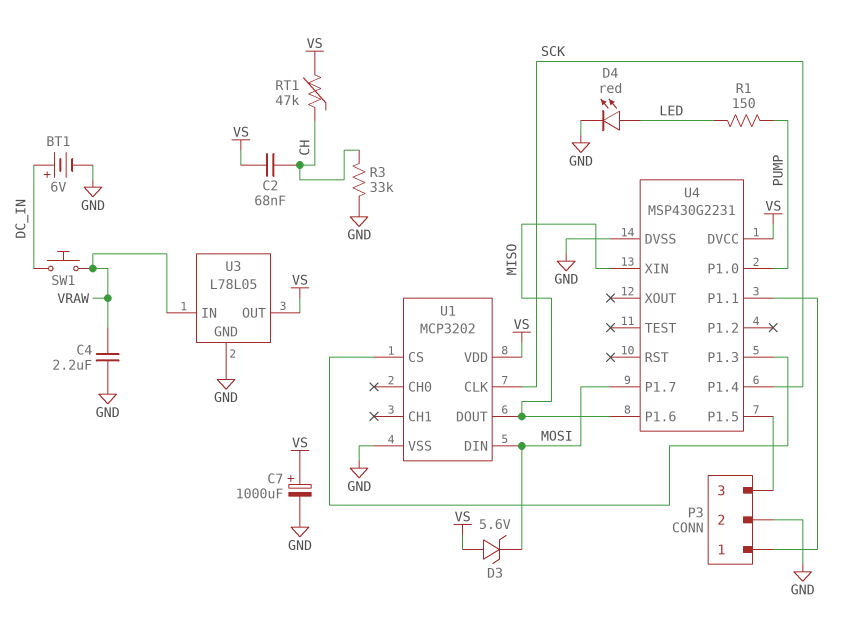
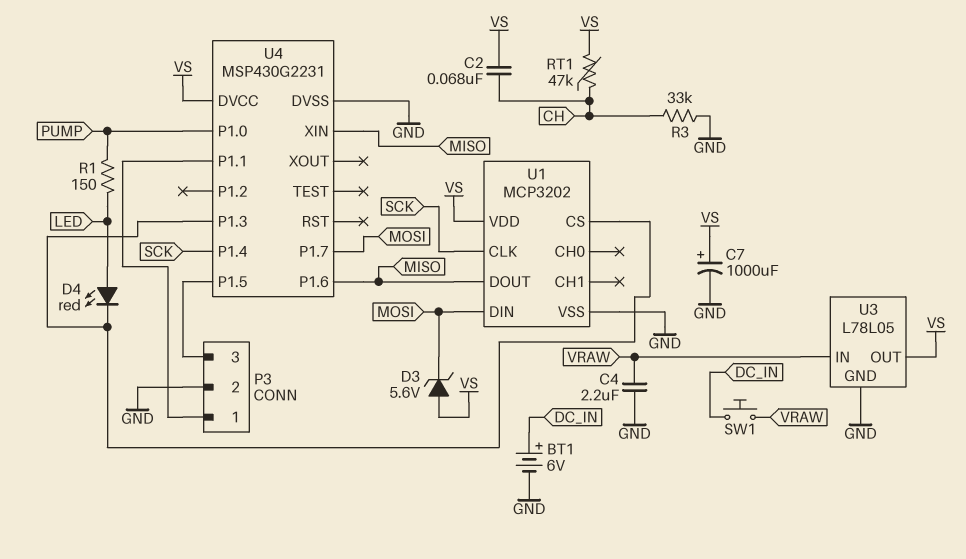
D4: LED red (A LED, K GND) -> LED red (A LED, K U1/CS)

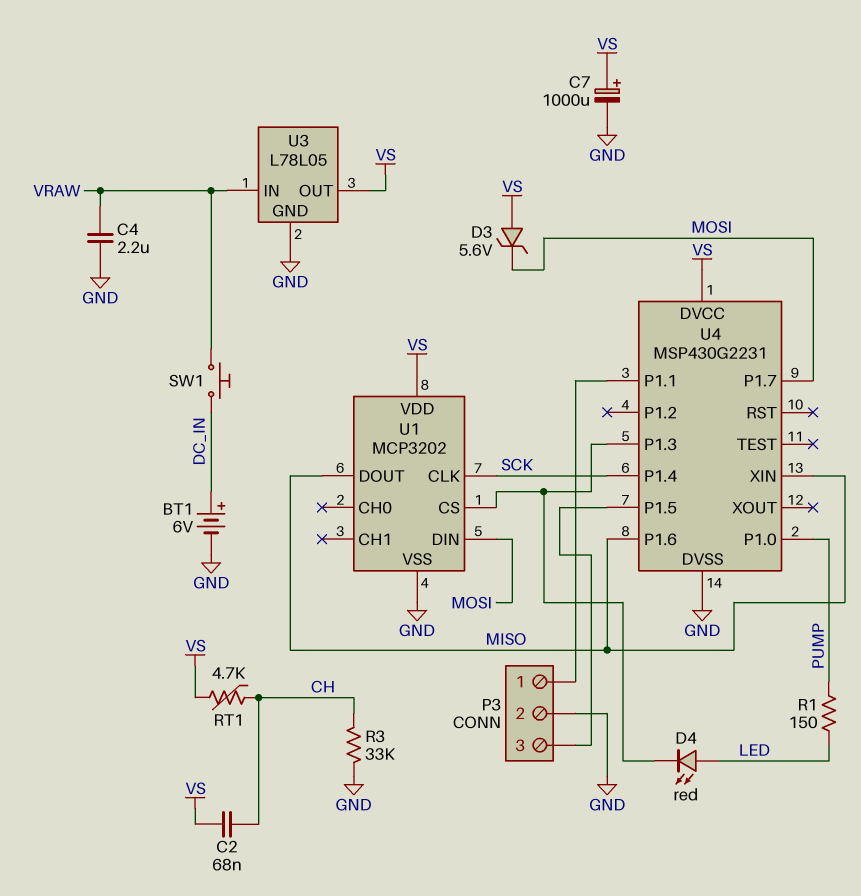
RT1: 47k (CH, VS) -> 4.7k (CH, VS)

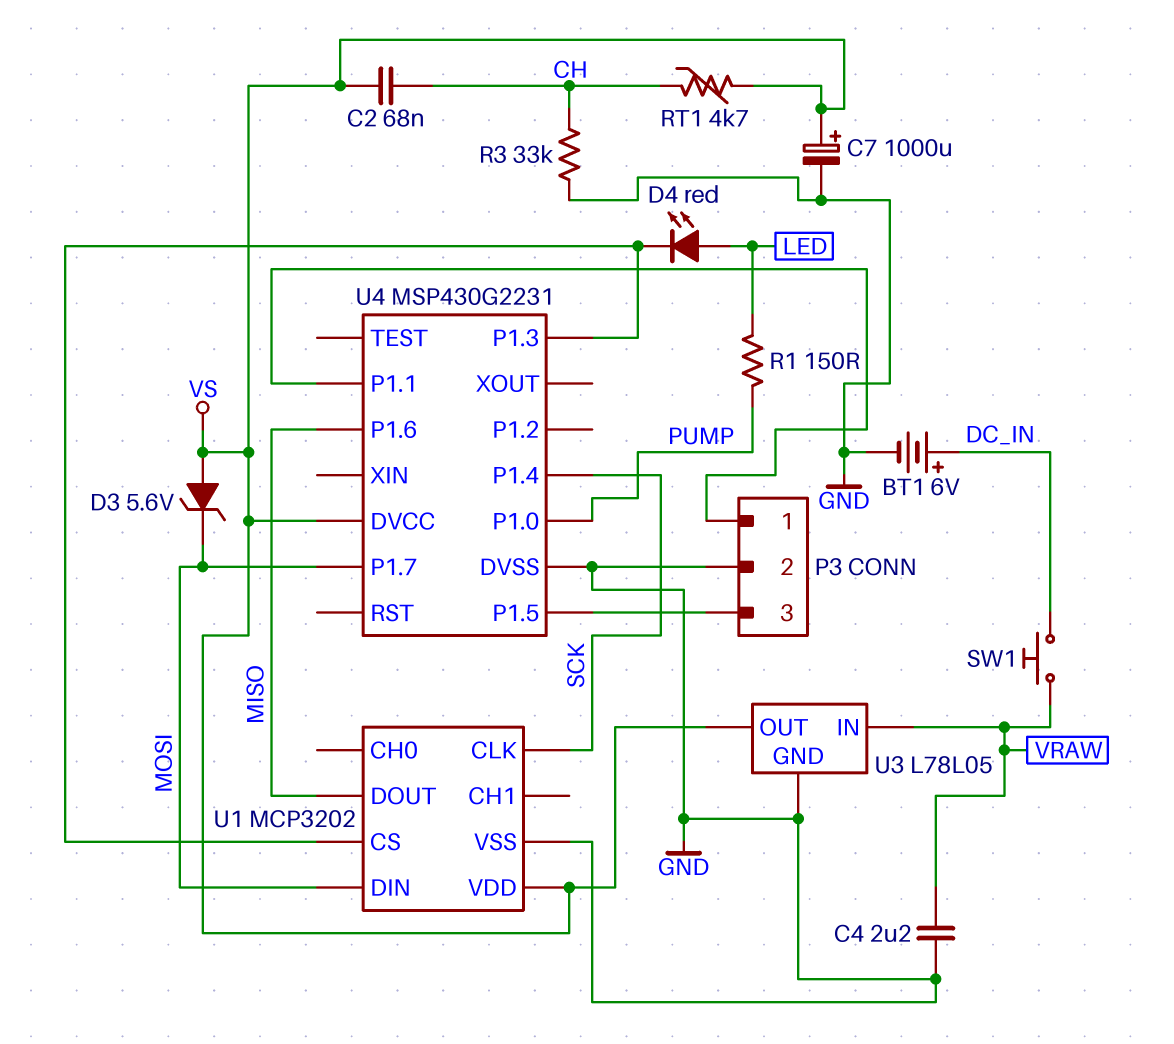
U4 pin XIN: MISO -> none

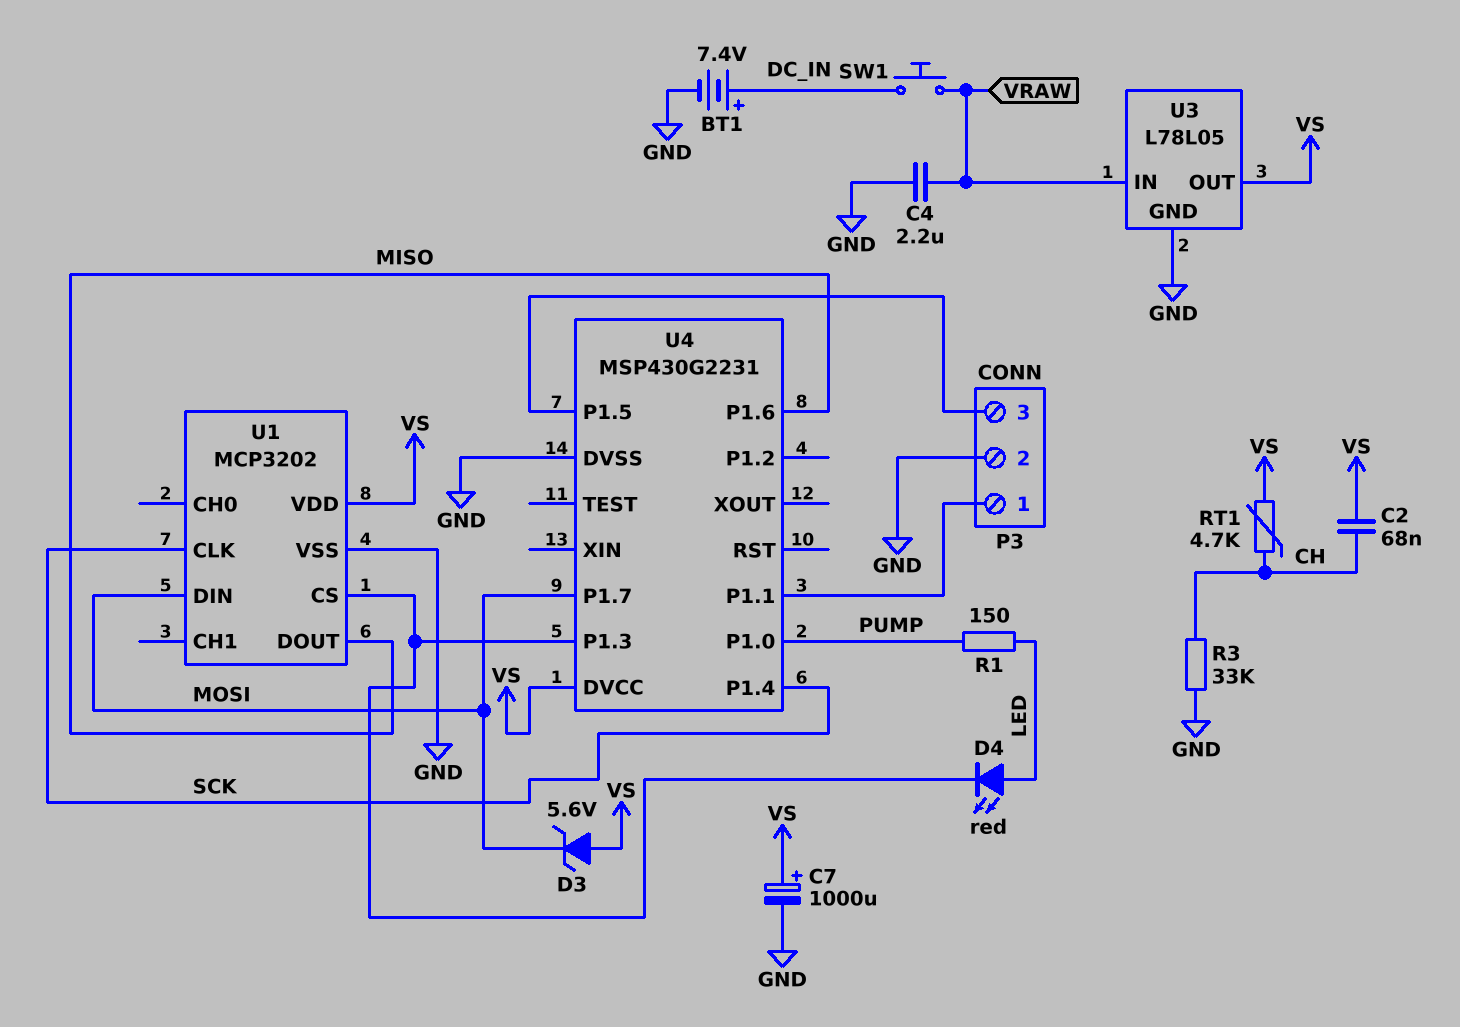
BT1: 6V (plus DC_IN, minus GND) -> 7.4V (plus DC_IN, minus GND)

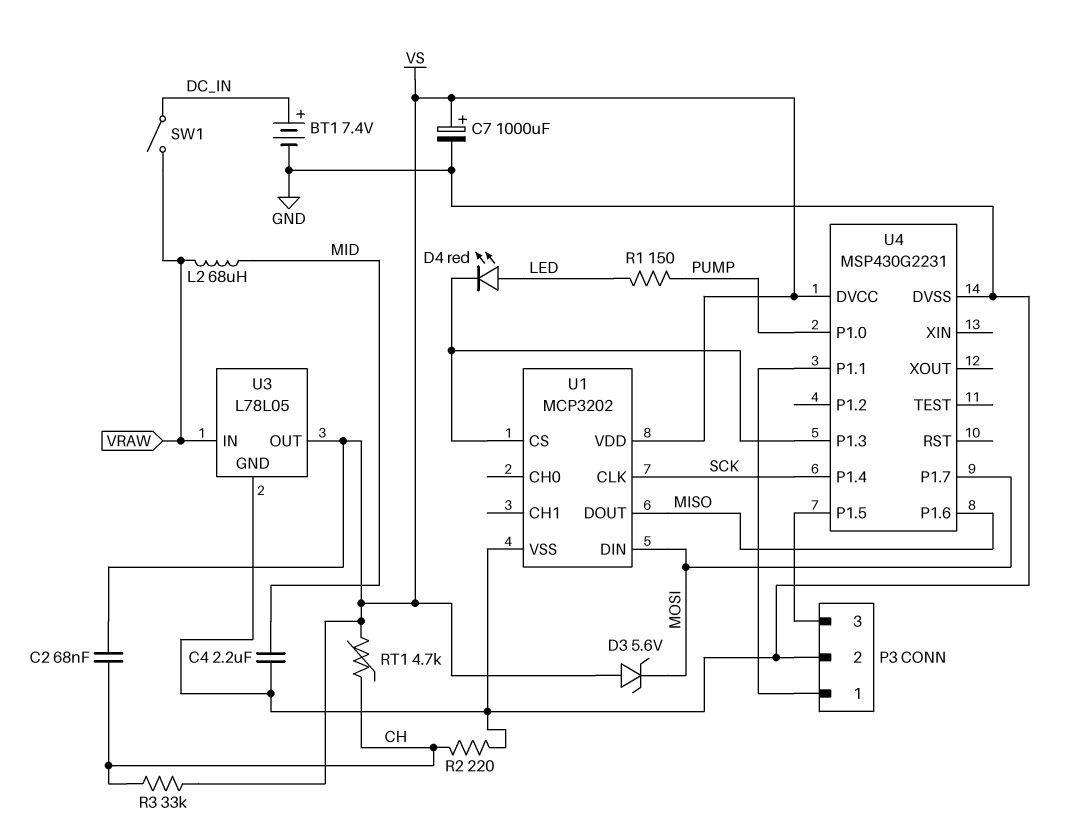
C4: 2.2uF (GND, VRAW) -> 2.2uF (GND, MID)
L2: none -> 68uH (MID, VRAW)
R2: none -> 220 (CH, GND)
R3: 33k (CH, GND) -> 33k (CH, VS)
SW1: button (DC_IN, VRAW) -> switch (DC_IN, VRAW)

